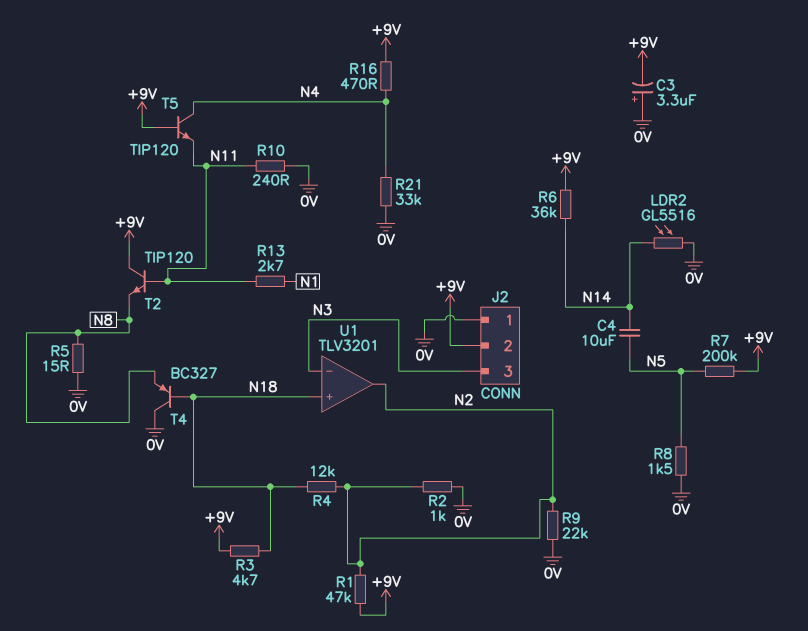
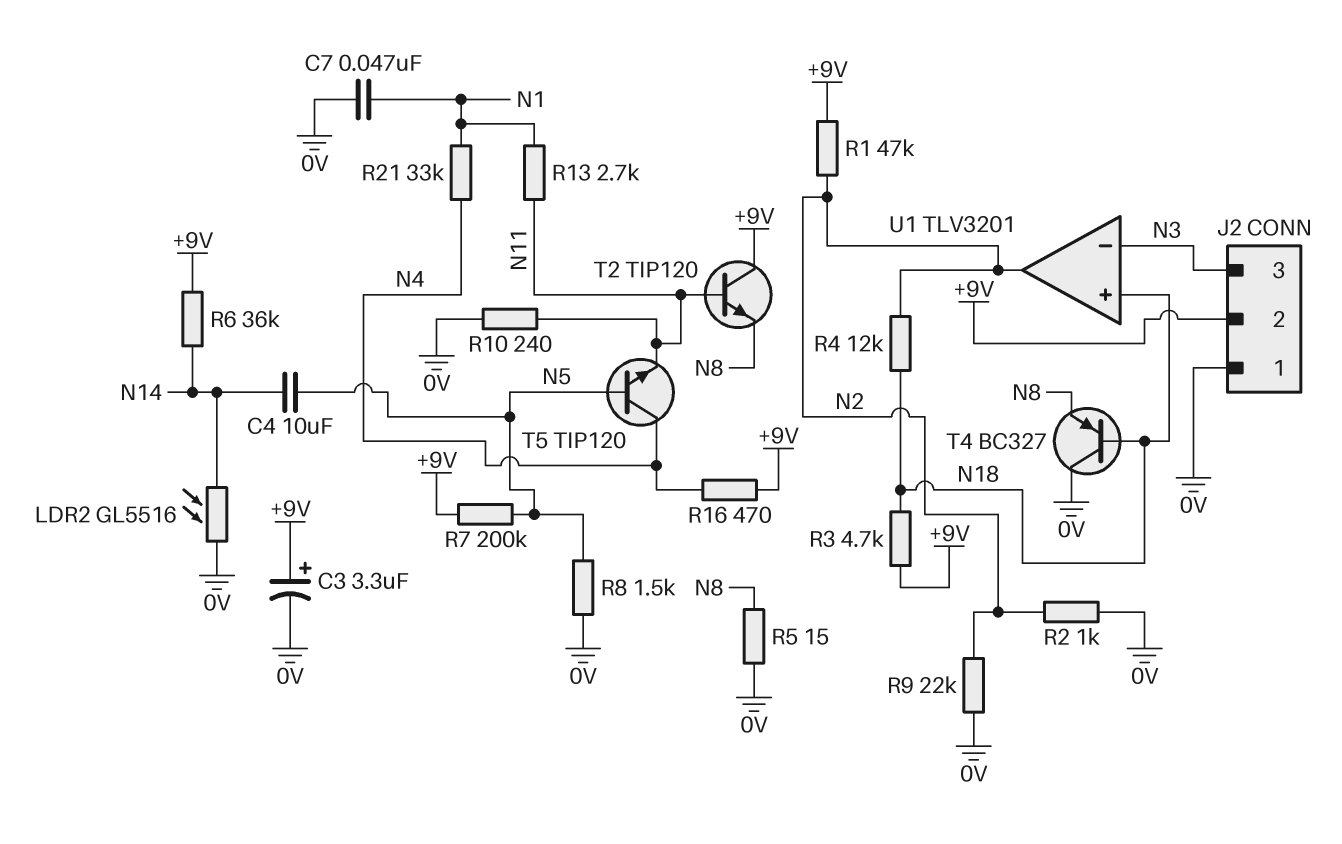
C3: 3.3uF (plus 0V, minus +9V) -> 3.3uF (plus +9V, minus 0V)
C7: none -> 47nF (0V, N1)
R21: 33k (0V, N4) -> 33k (N1, N4)
T5: NPN TIP120 (B +9V, C N4, E N11) -> NPN TIP120 (B N5, C N4, E N11)

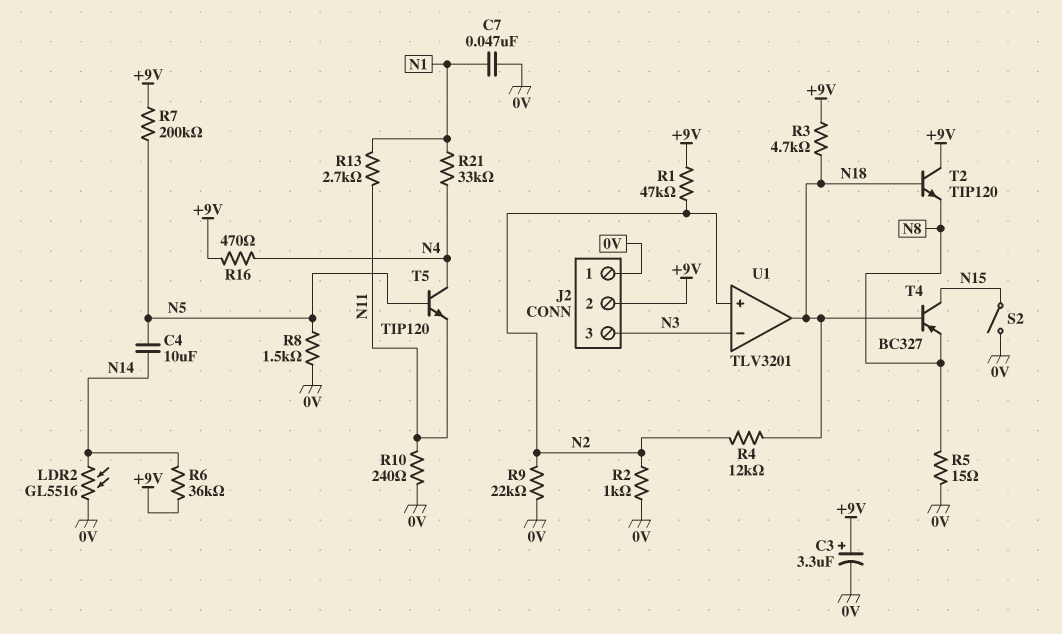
S2: none -> switch (0V, N15)
T2: NPN TIP120 (B N11, C +9V, E N8) -> NPN TIP120 (B N18, C +9V, E N8)
T4: PNP BC327 (B N18, C 0V, E N8) -> PNP BC327 (B N18, C N15, E N8)
U1 pin in+: N18 -> N2
U1 pin out: N2 -> N18

